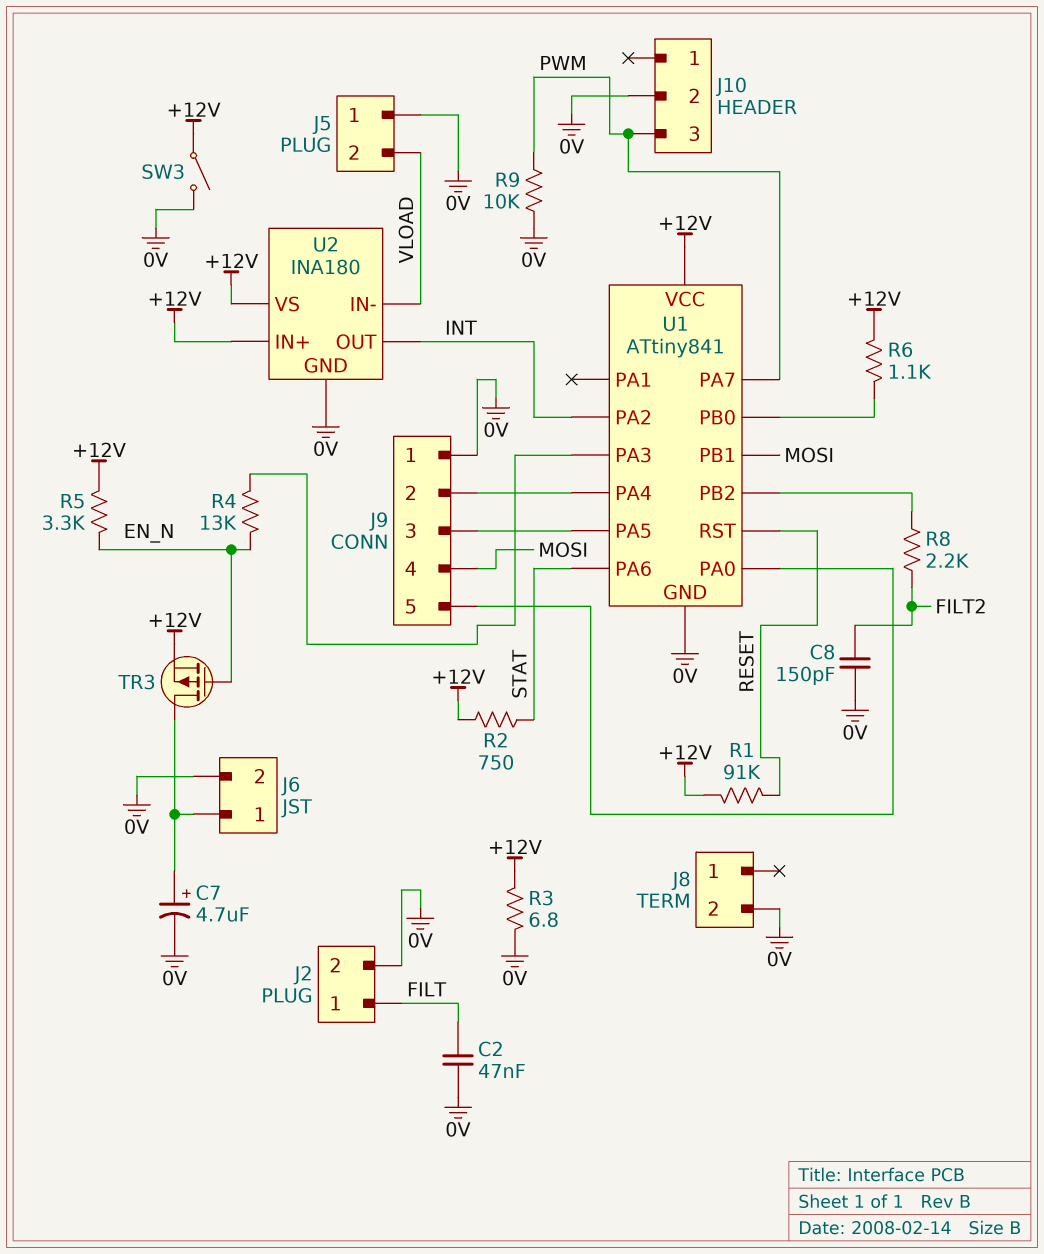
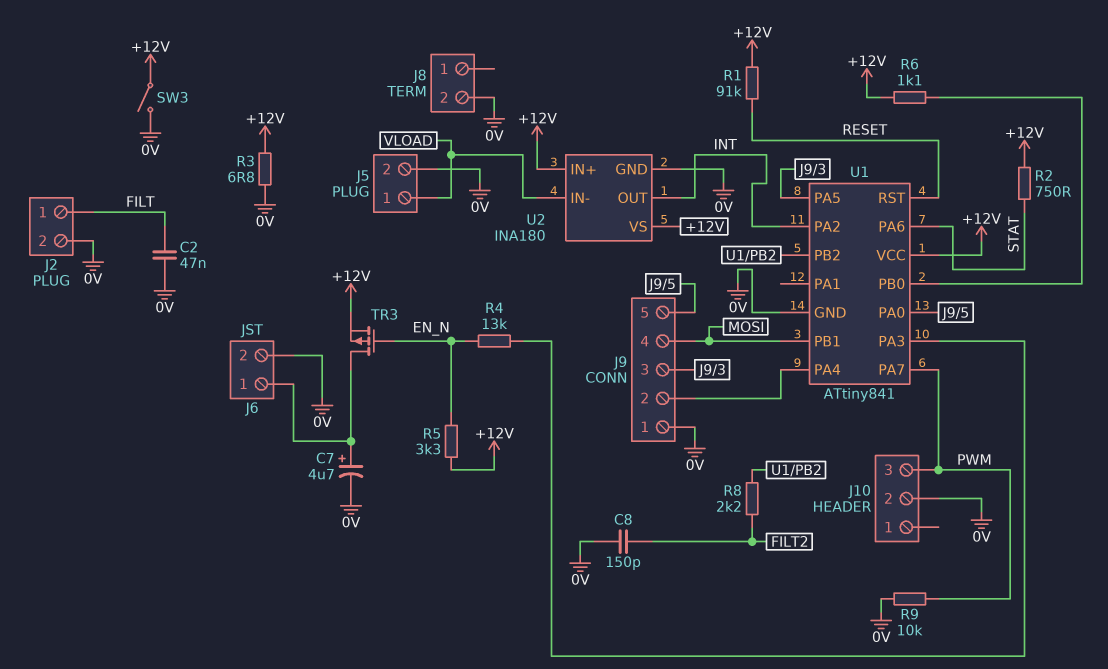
J5 pin 1: 0V -> VLOAD
J5 pin 2: VLOAD -> 0V

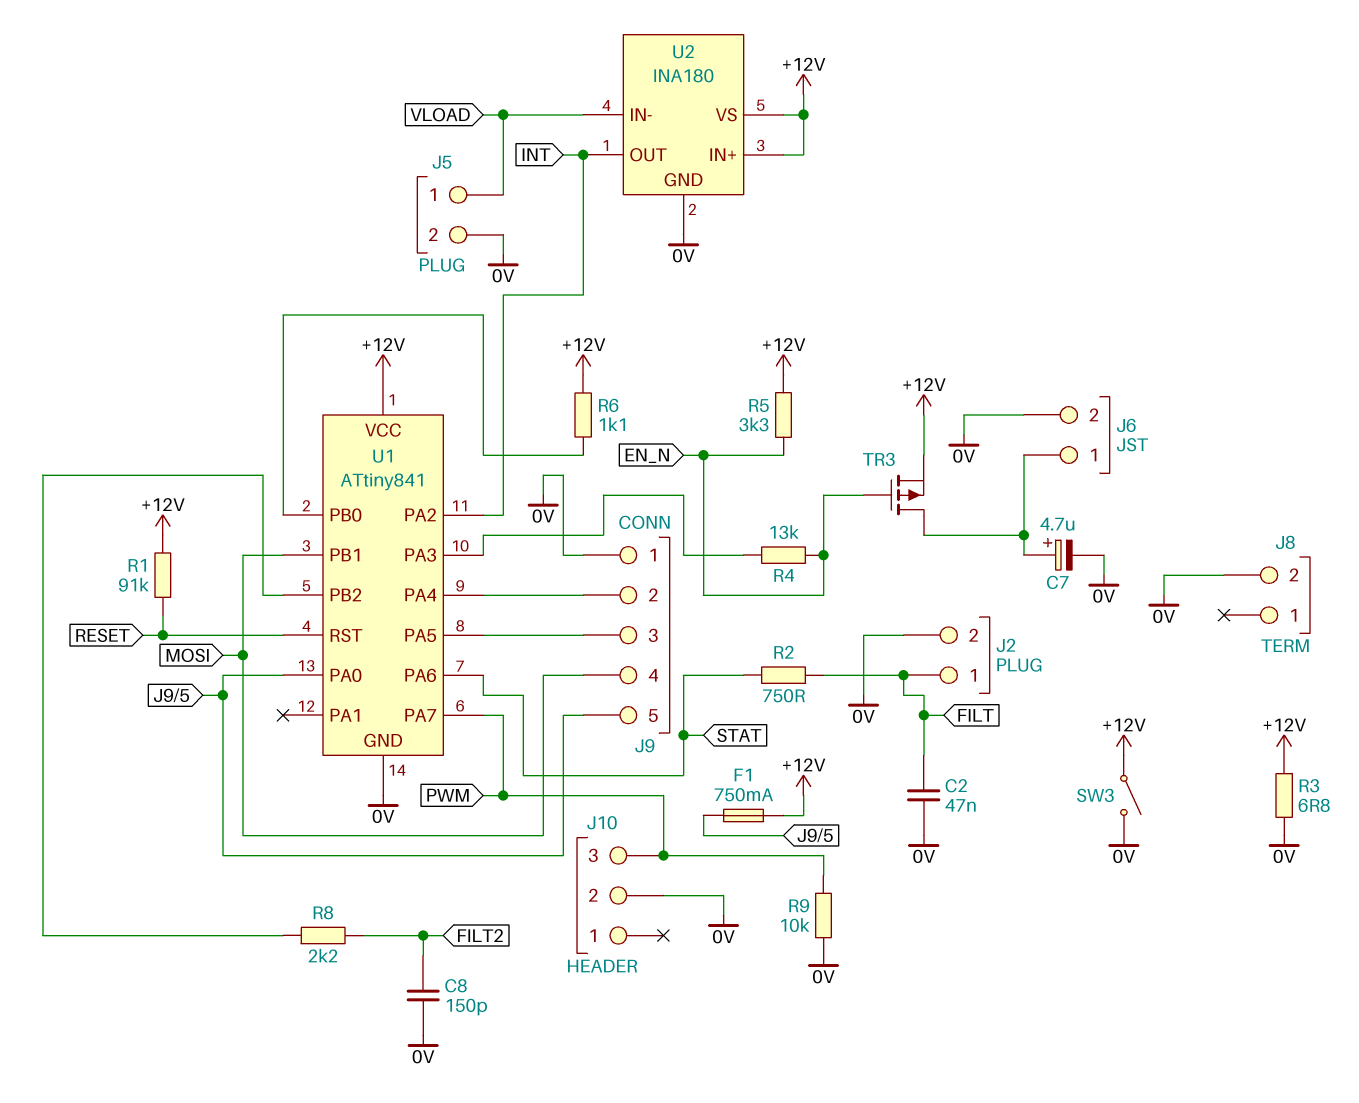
F1: none -> 750mA (+12V, J9/5)
R2: 750 (+12V, STAT) -> 750 (FILT, STAT)

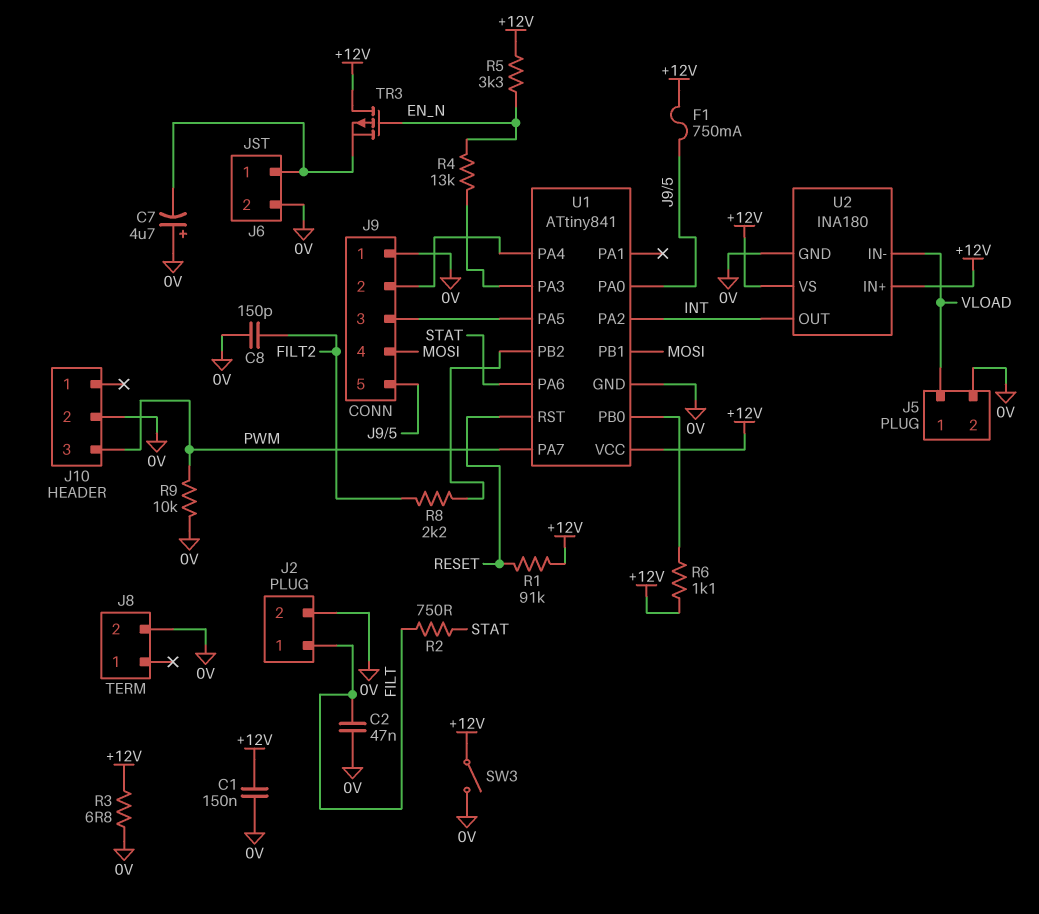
C1: none -> 150nF (+12V, 0V)
C7: 4.7uF (plus J6/1, minus 0V) -> 4.7uF (plus 0V, minus J6/1)
TR3: PMOS (G EN_N, D J6/1, S +12V) -> PMOS (G EN_N, D +12V, S J6/1)

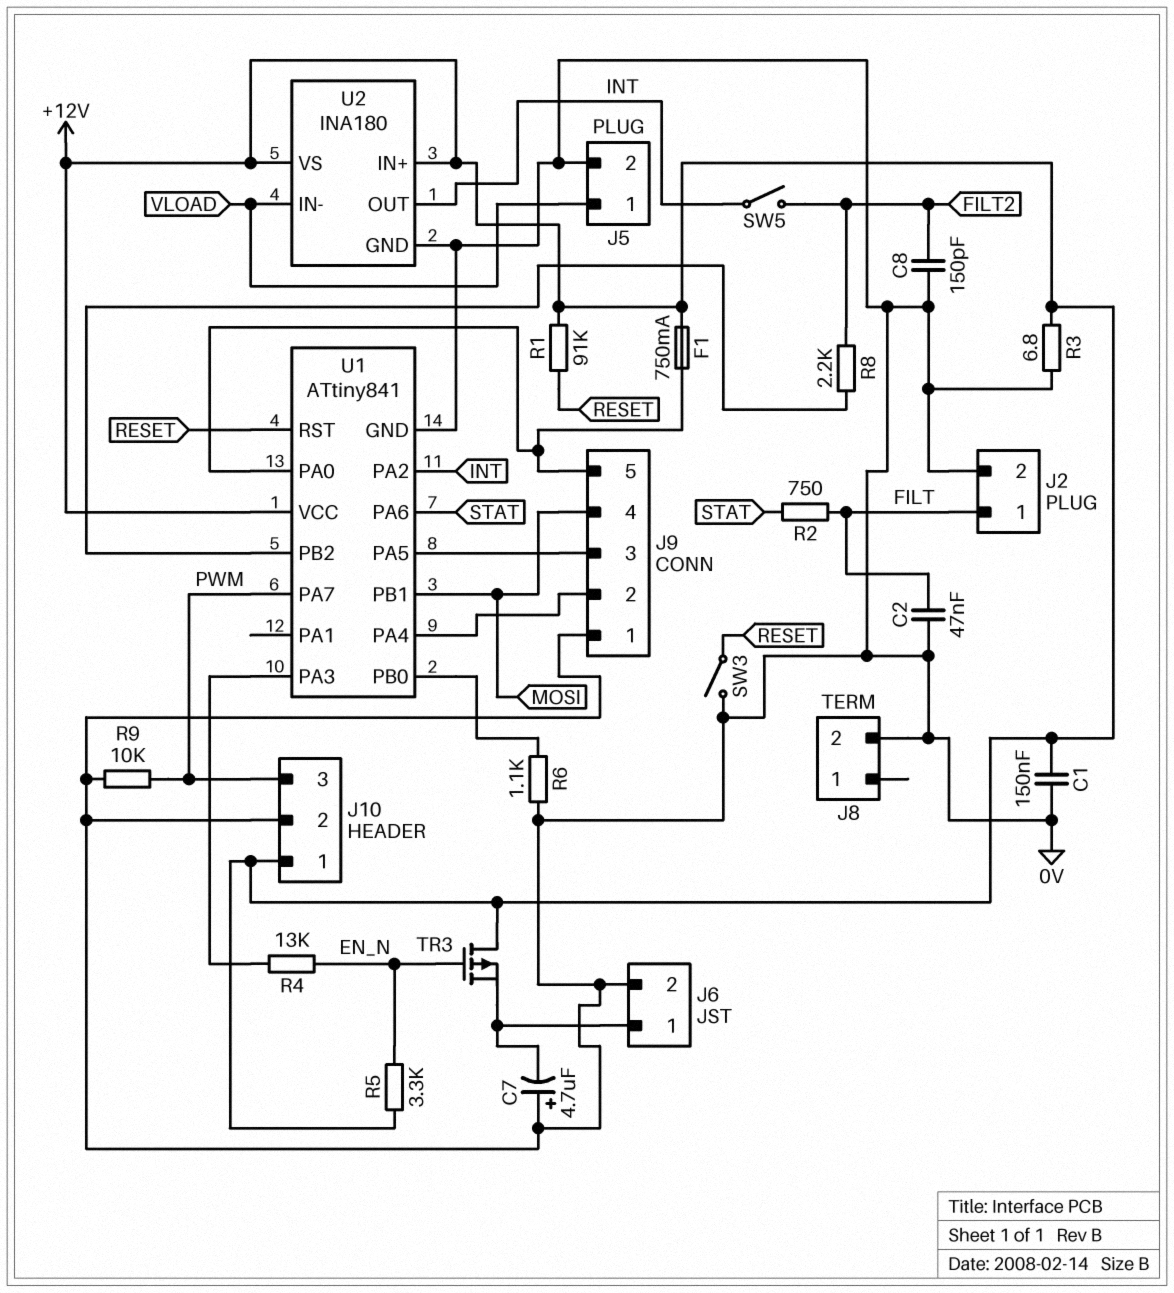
J10 pin 1: none -> +12V
R6: 1.1k (+12V, U1/PB0) -> 1.1k (0V, U1/PB0)
SW3: switch (+12V, 0V) -> switch (0V, RESET)
SW5: none -> switch (FILT2, INT)

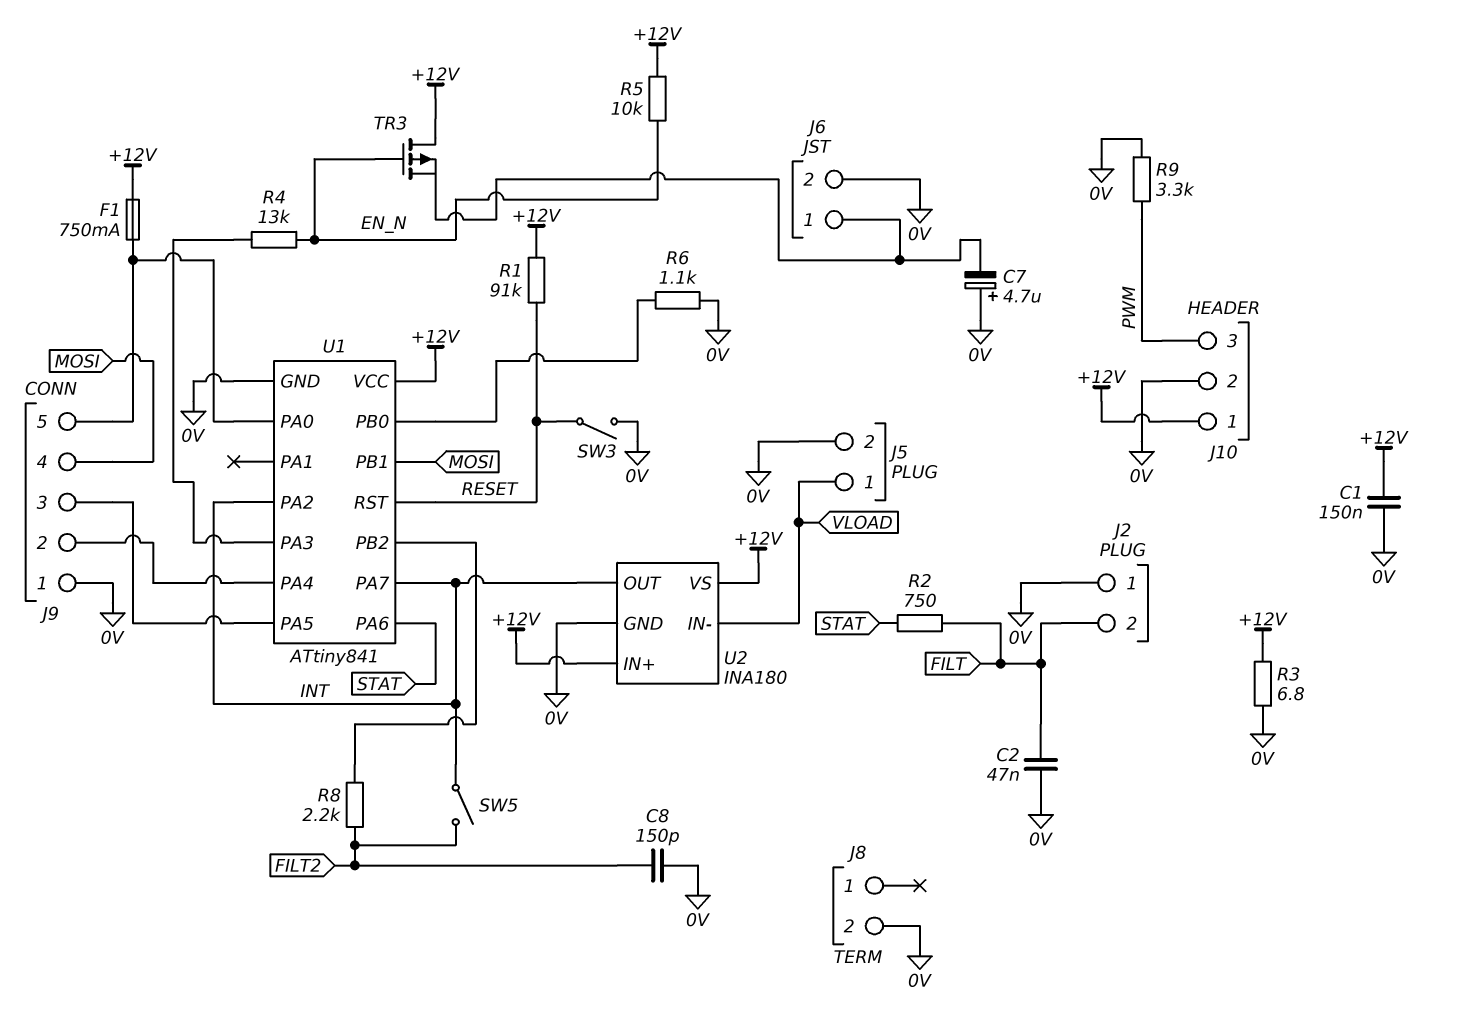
J2 pin 1: FILT -> 0V
J2 pin 2: 0V -> FILT
R5: 3.3k (+12V, EN_N) -> 10k (+12V, EN_N)
R9: 10k (0V, PWM) -> 3.3k (0V, PWM)
U1 pin PA7: PWM -> INT

